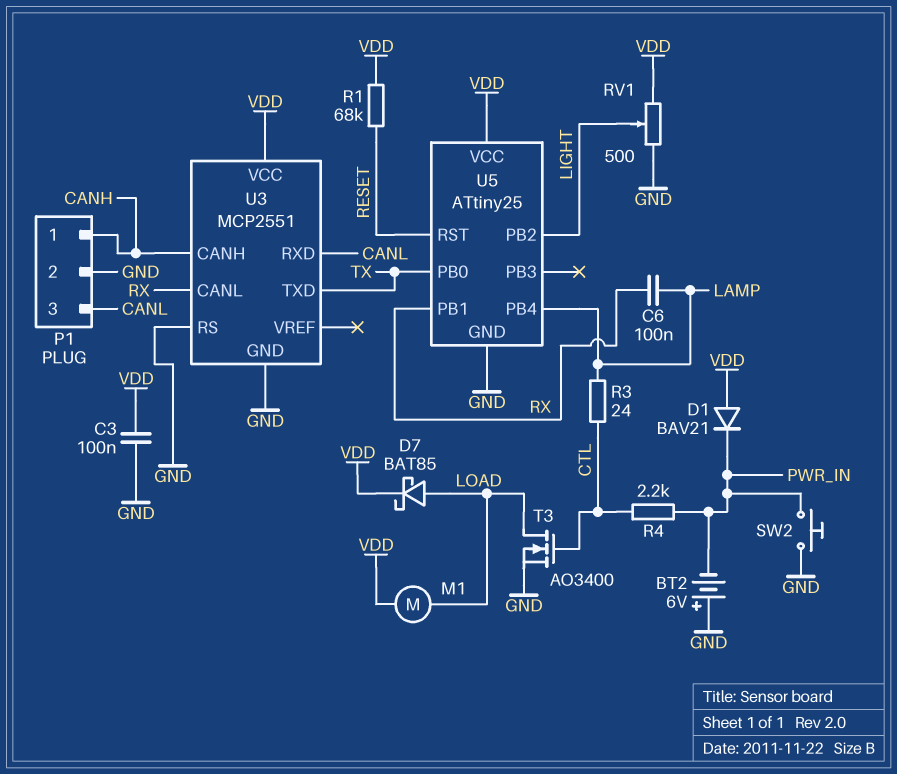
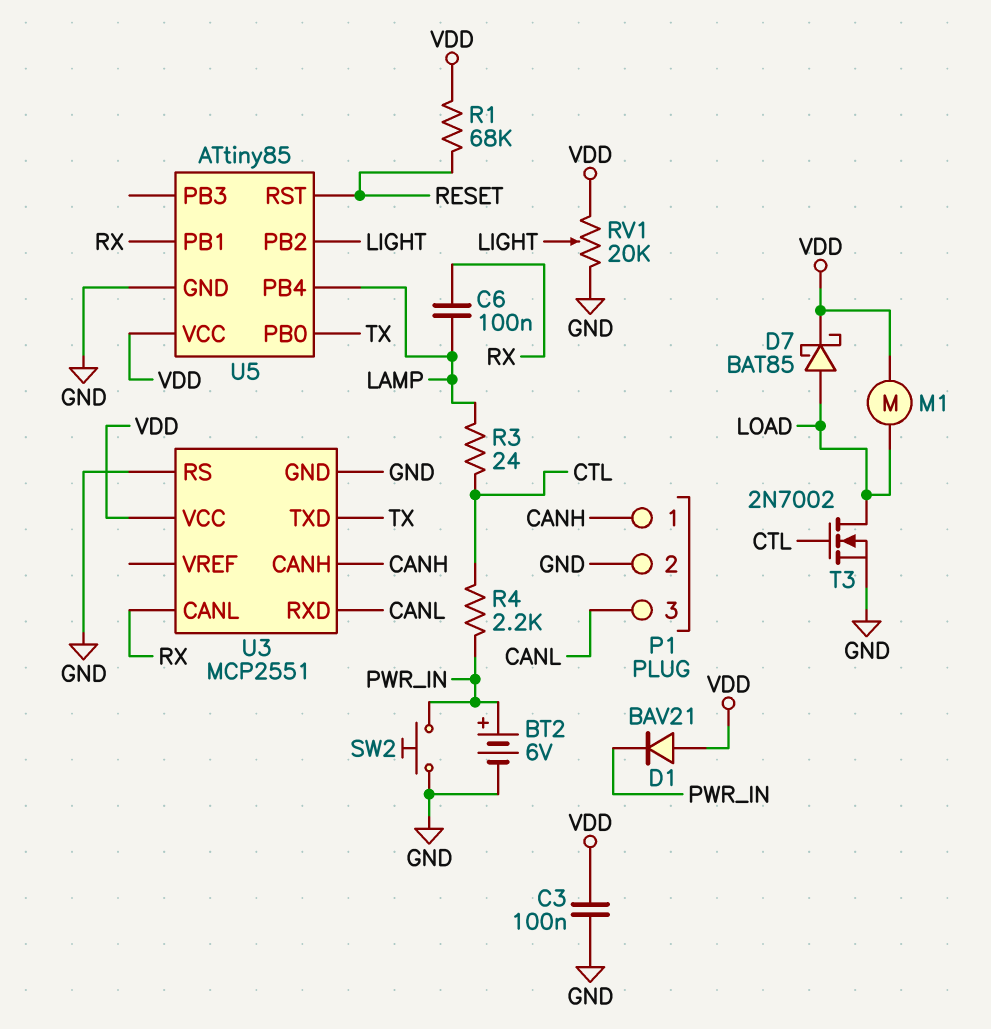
BT2: 6V (plus GND, minus PWR_IN) -> 6V (plus PWR_IN, minus GND)
RV1: 500 (GND, VDD, wiper LIGHT) -> 20k (GND, VDD, wiper LIGHT)
T3: NMOS AO3400 (G CTL, D LOAD, S GND) -> NMOS 2N7002 (G CTL, D LOAD, S GND)
U5: ATtiny25 -> ATtiny85

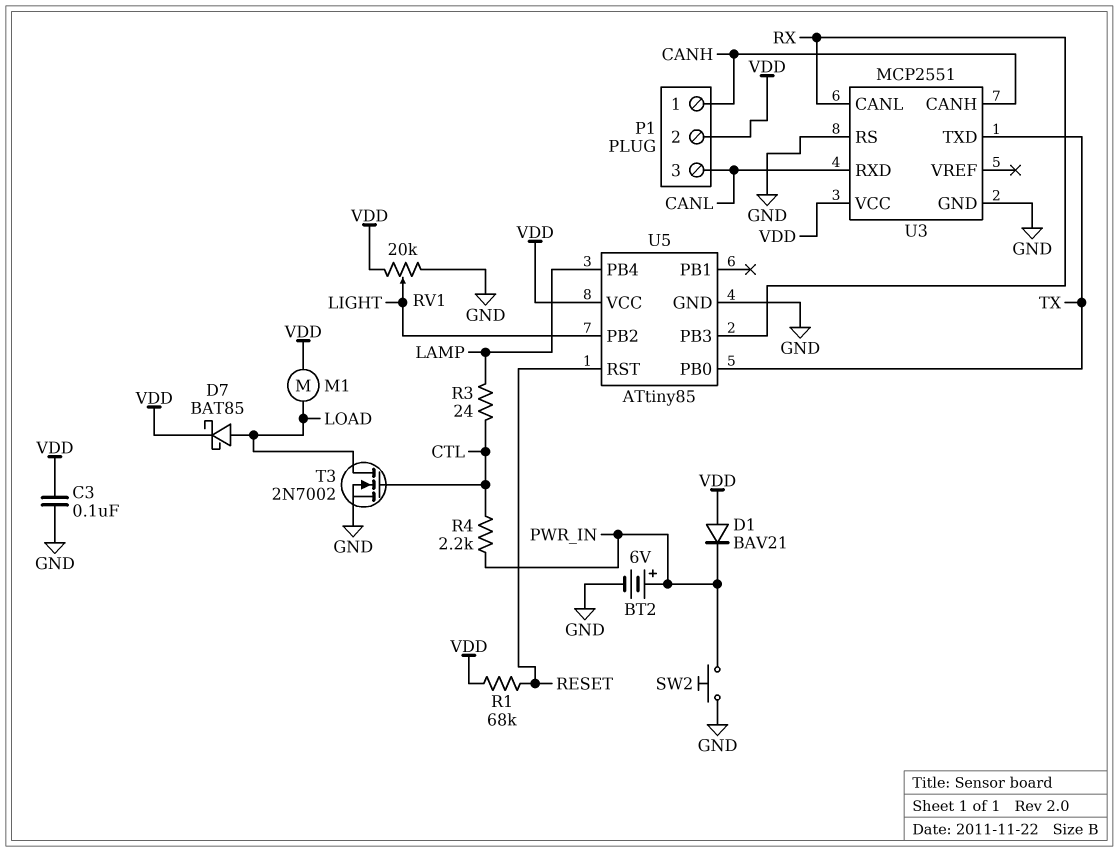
C6: 100nF (LAMP, RX) -> none
P1 pin 2: GND -> VDD
U5 pin PB1: RX -> none
U5 pin PB3: none -> RX

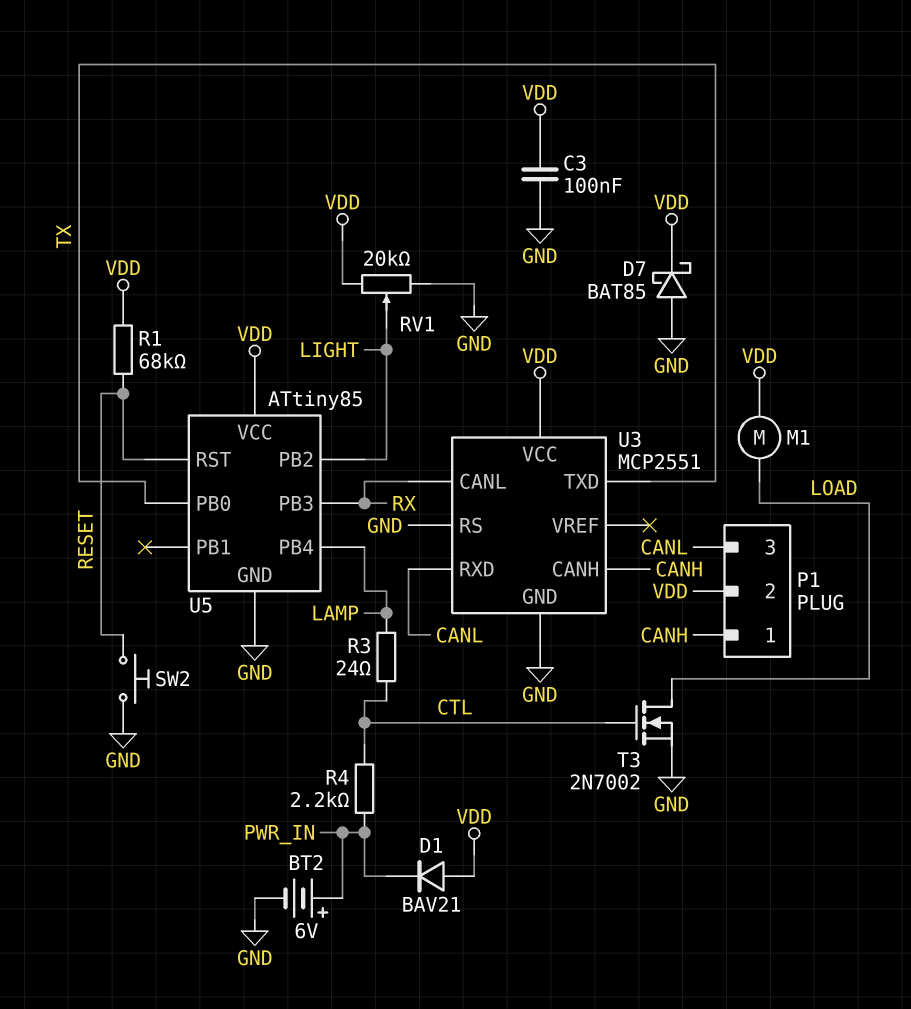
D7: schottky BAT85 (A LOAD, K VDD) -> schottky BAT85 (A GND, K VDD)
SW2: button (GND, PWR_IN) -> button (GND, RESET)

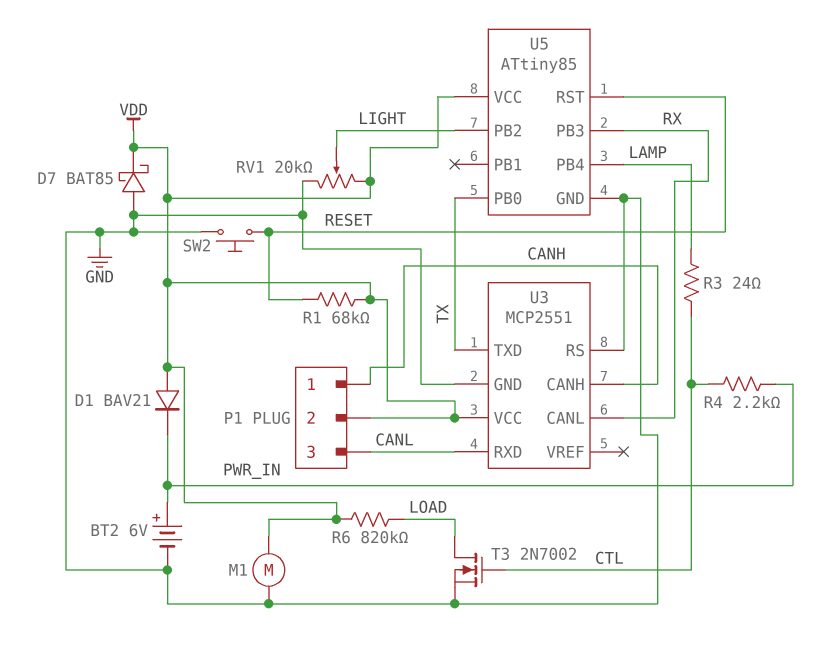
C3: 100nF (GND, VDD) -> none
M1: motor (LOAD, VDD) -> motor (GND, VDD)
R6: none -> 820k (LOAD, VDD)

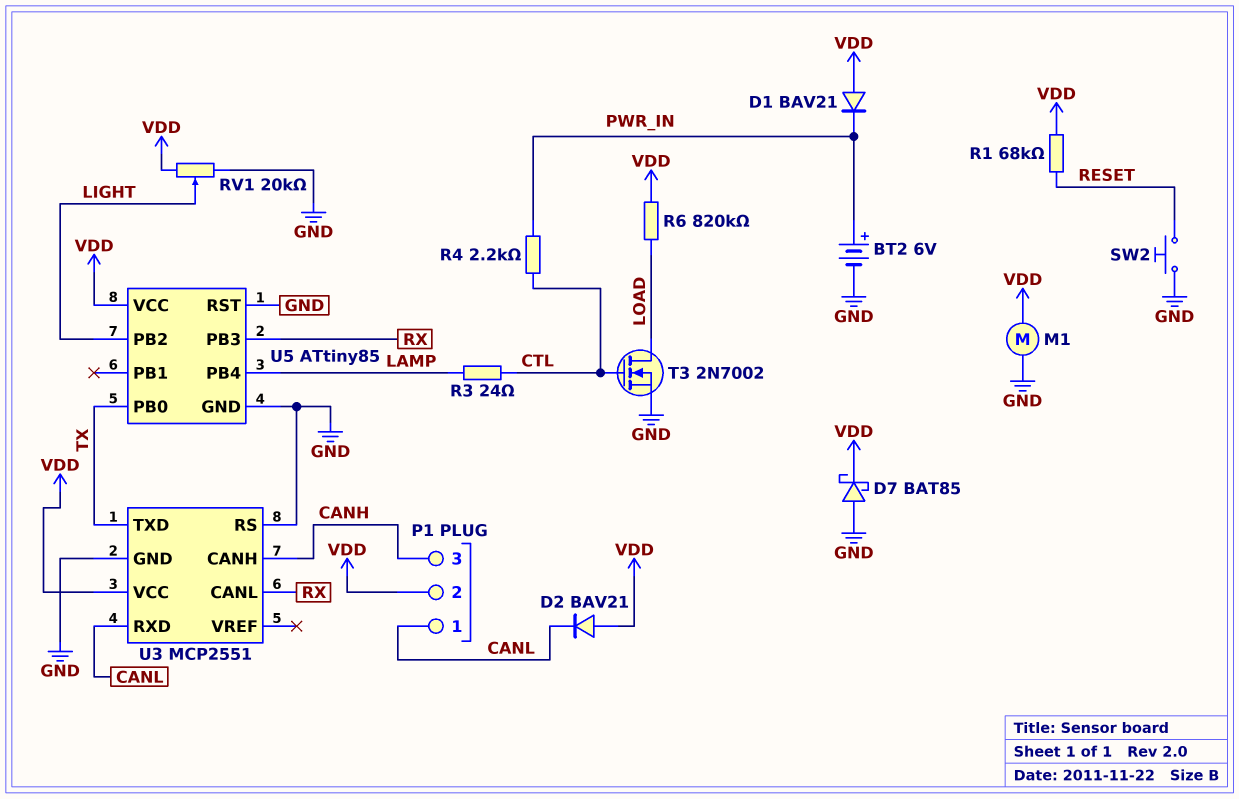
D2: none -> diode BAV21 (A VDD, K CANL)
P1 pin 1: CANH -> CANL
P1 pin 3: CANL -> CANH
U5 pin RST: RESET -> GND

